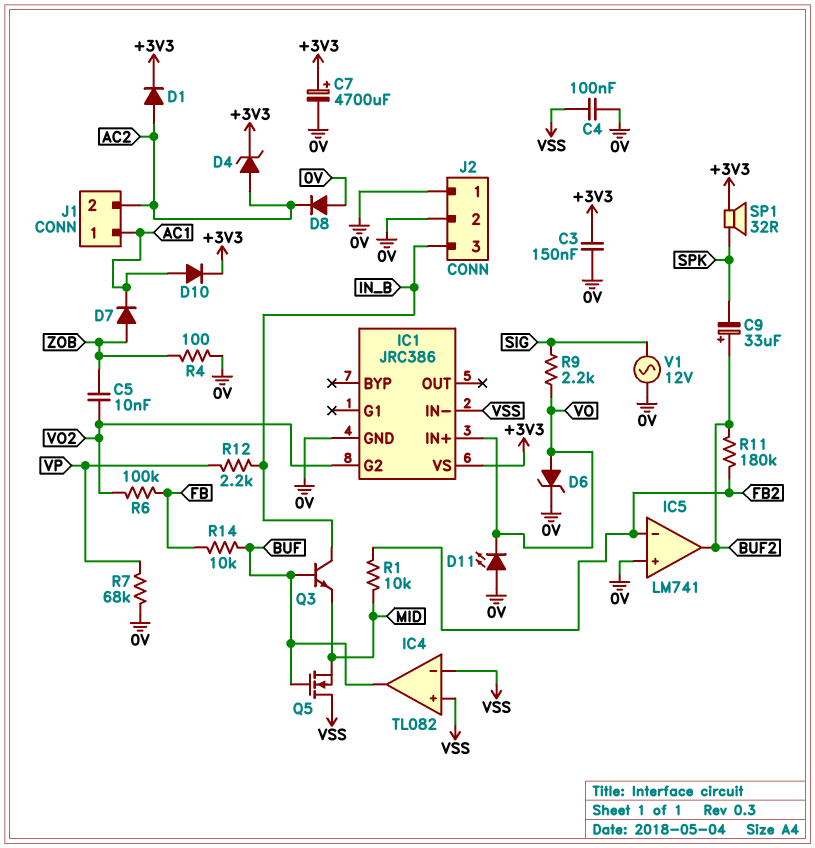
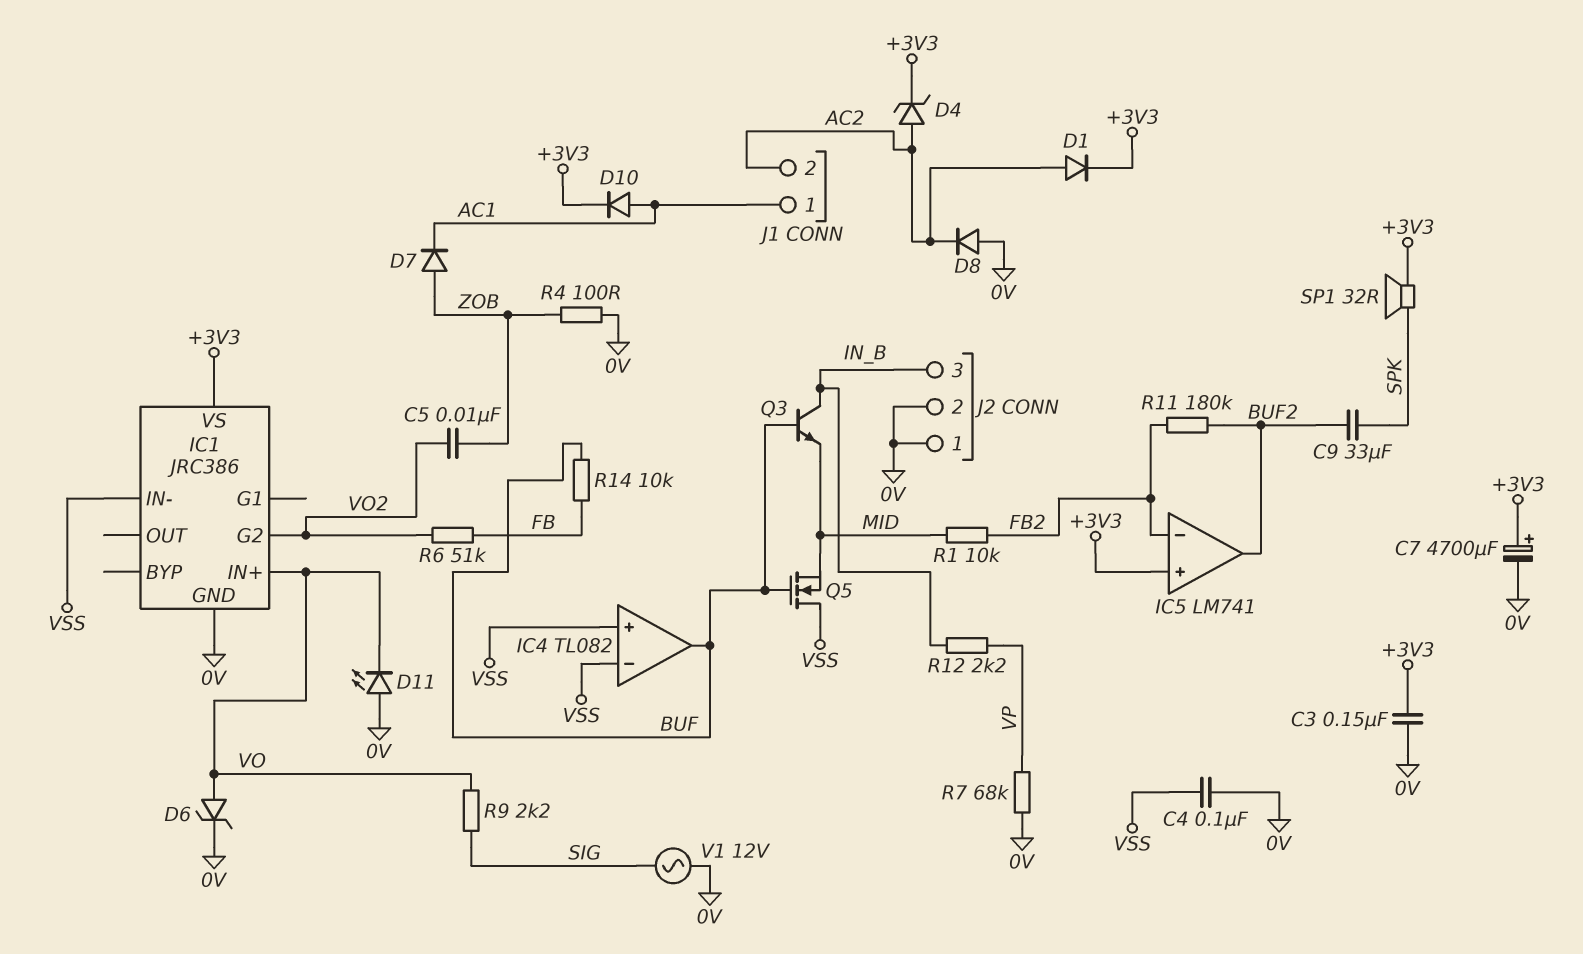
C9: 33uF (plus BUF2, minus SPK) -> 33uF (BUF2, SPK)
IC5 pin in+: 0V -> +3V3
R6: 100k (FB, VO2) -> 51k (FB, VO2)

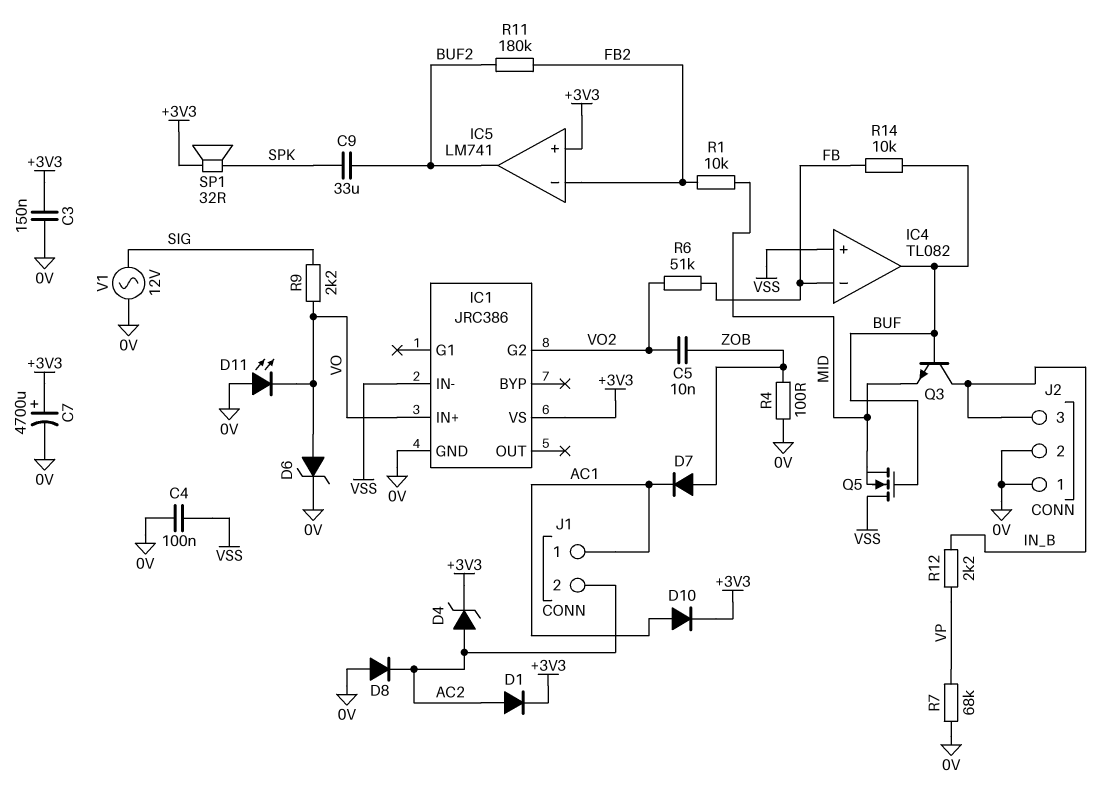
IC4 pin in-: VSS -> FB

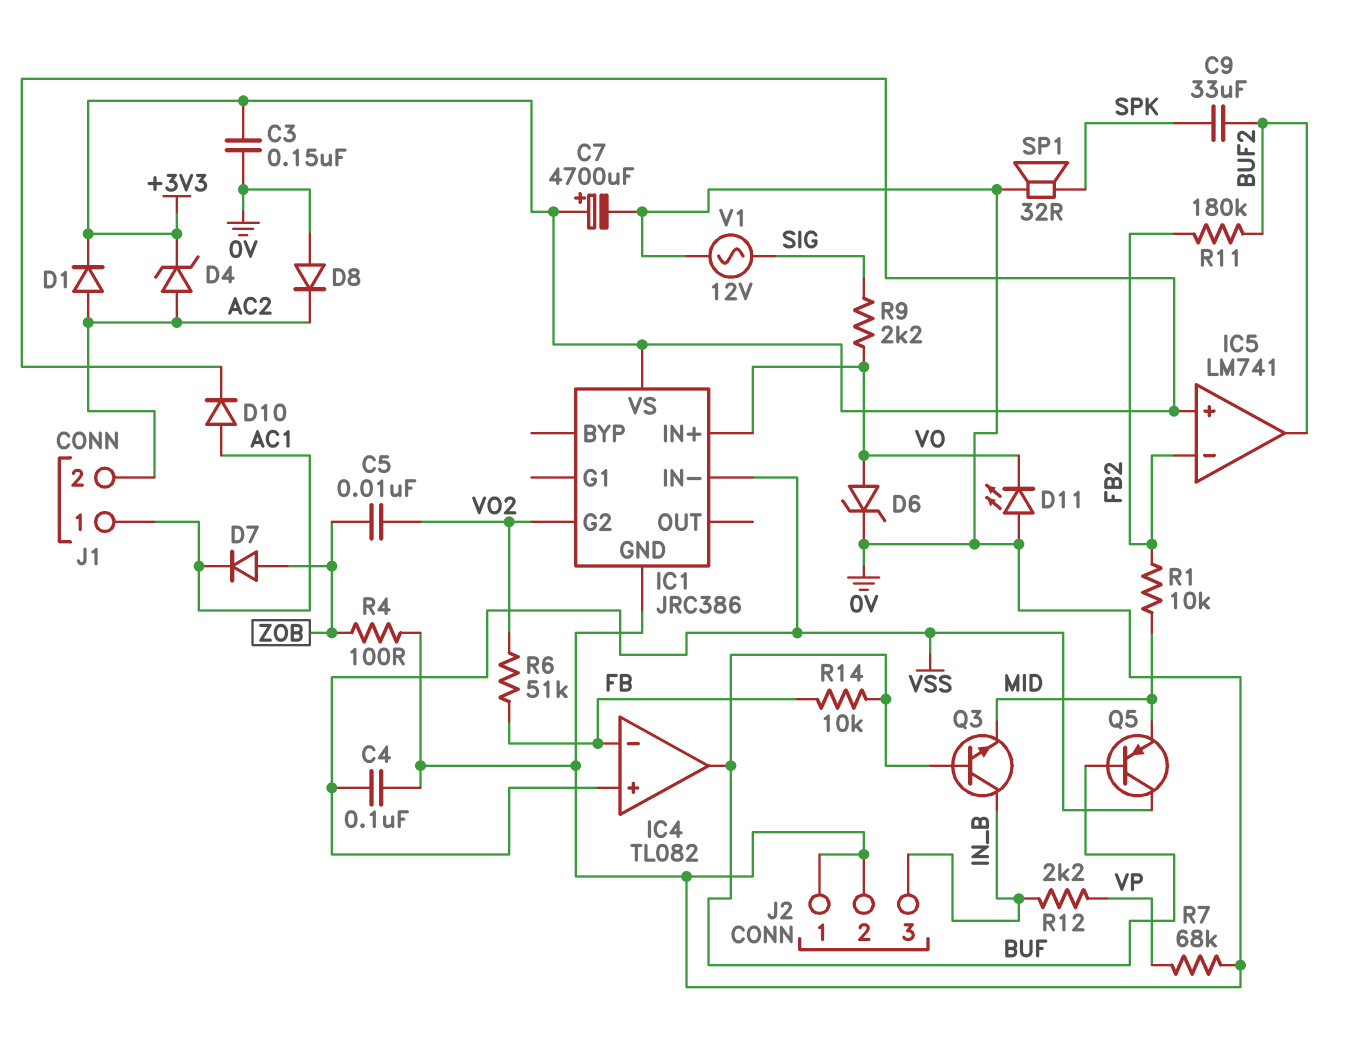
Q5: NMOS (G BUF, D VSS, S MID) -> PNP (B BUF, C VSS, E MID)
SP1: speaker 32R (+3V3, SPK) -> speaker 32R (0V, SPK)

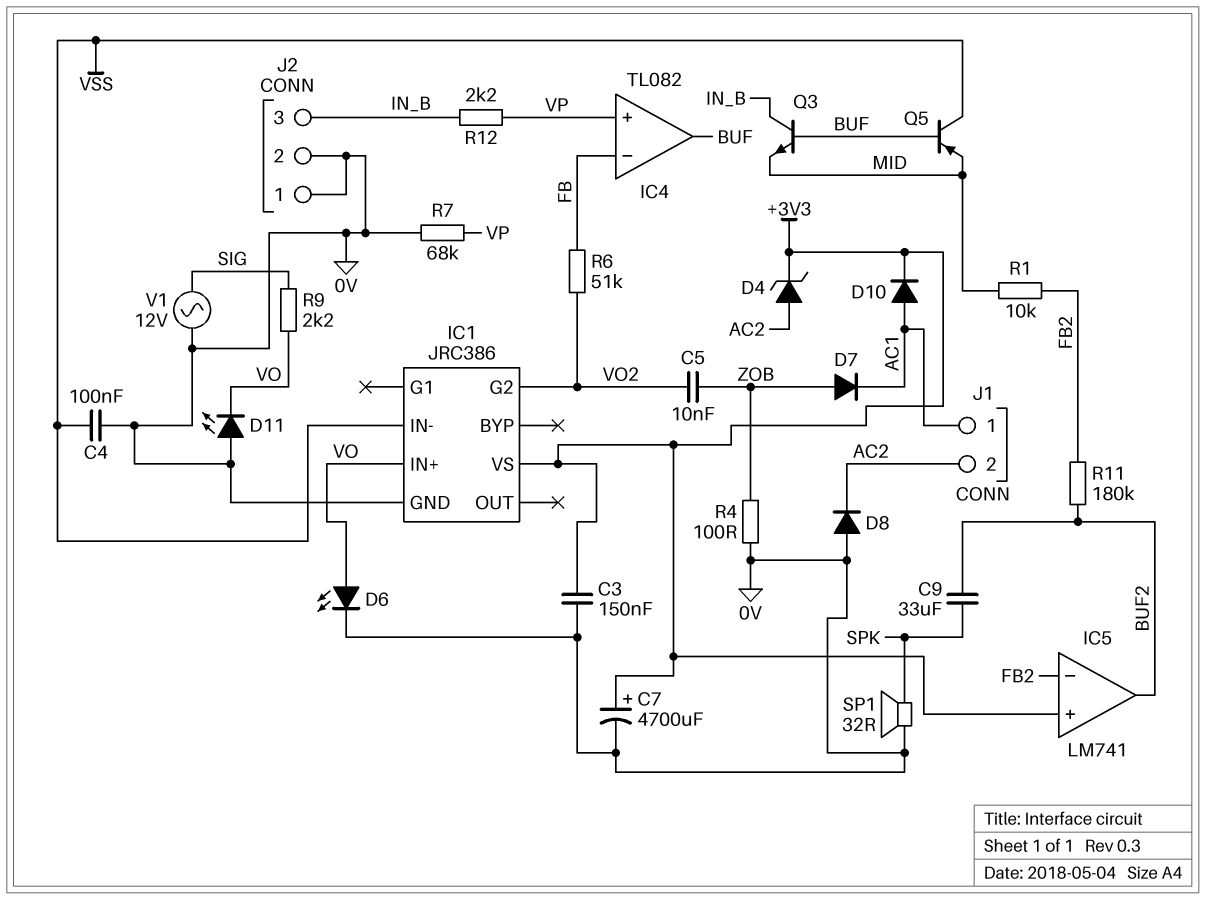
D1: diode (A AC2, K +3V3) -> none
D6: zener (A VO, K 0V) -> LED (A VO, K 0V)
IC4 pin in+: VSS -> VP
R14: 10k (BUF, FB) -> none

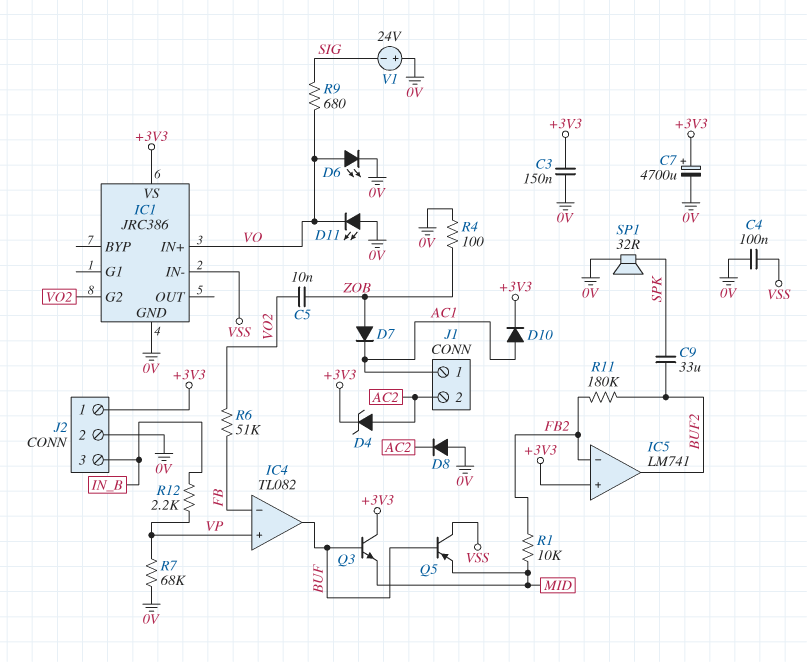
J2 pin 1: 0V -> +3V3
Q3: NPN (B BUF, C IN_B, E MID) -> NPN (B BUF, C +3V3, E MID)
R9: 2.2k (SIG, VO) -> 680 (SIG, VO)
V1: AC 12V (0V, SIG) -> 24V (plus 0V, minus SIG)

